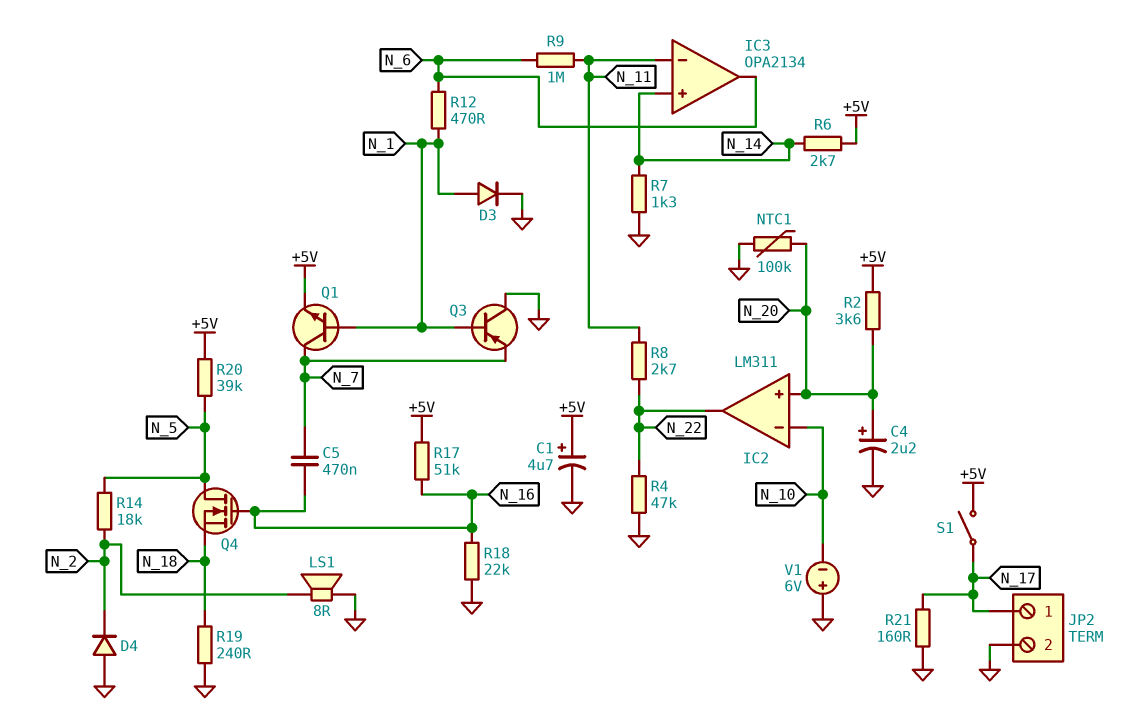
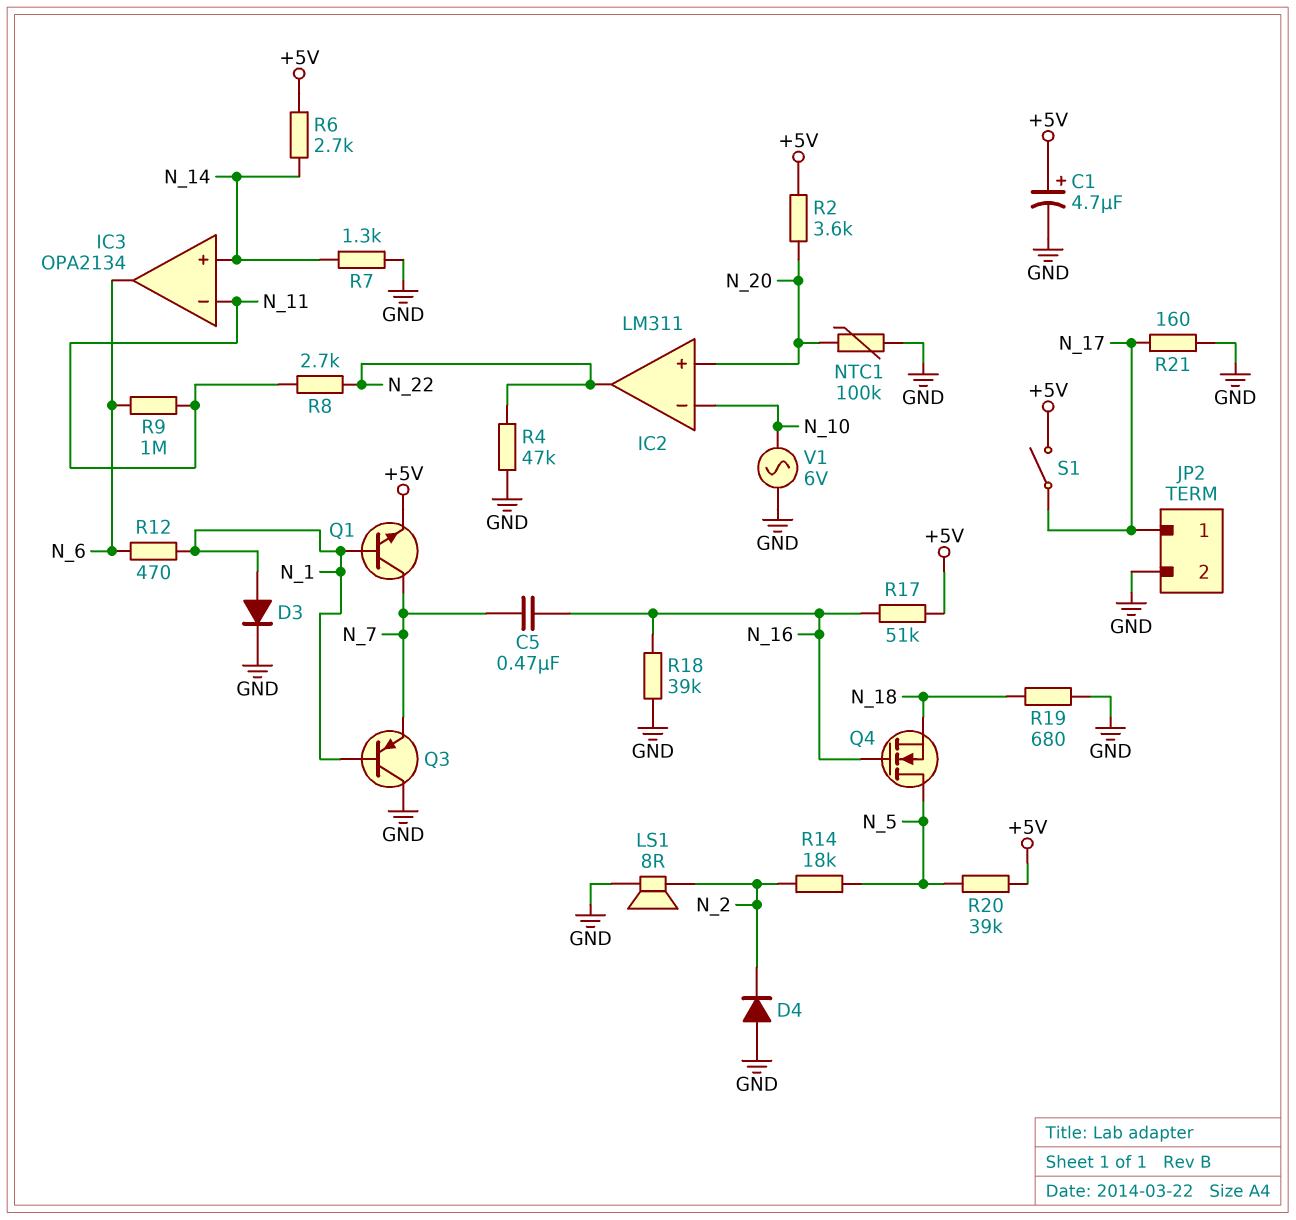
C4: 2.2uF (plus N_20, minus GND) -> none
R18: 22k (GND, N_16) -> 39k (GND, N_16)
R19: 240 (GND, N_18) -> 680 (GND, N_18)
V1: 6V (plus GND, minus N_10) -> AC 6V (GND, N_10)

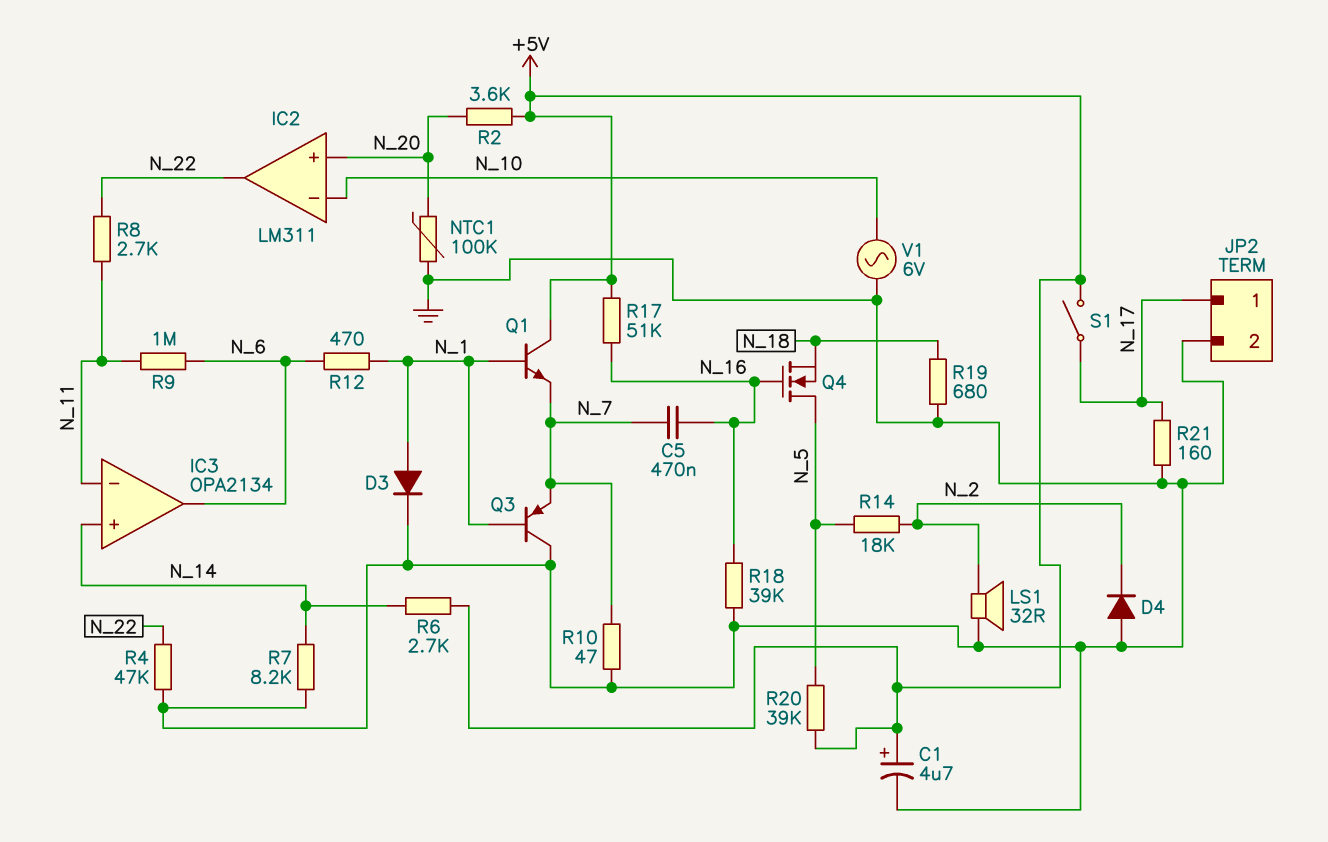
LS1: speaker 8R (GND, N_2) -> speaker 32R (GND, N_2)
Q1: NPN (B N_1, C N_7, E +5V) -> NPN (B N_1, C +5V, E N_7)
R7: 1.3k (GND, N_14) -> 8.2k (GND, N_14)
R10: none -> 47 (GND, N_7)

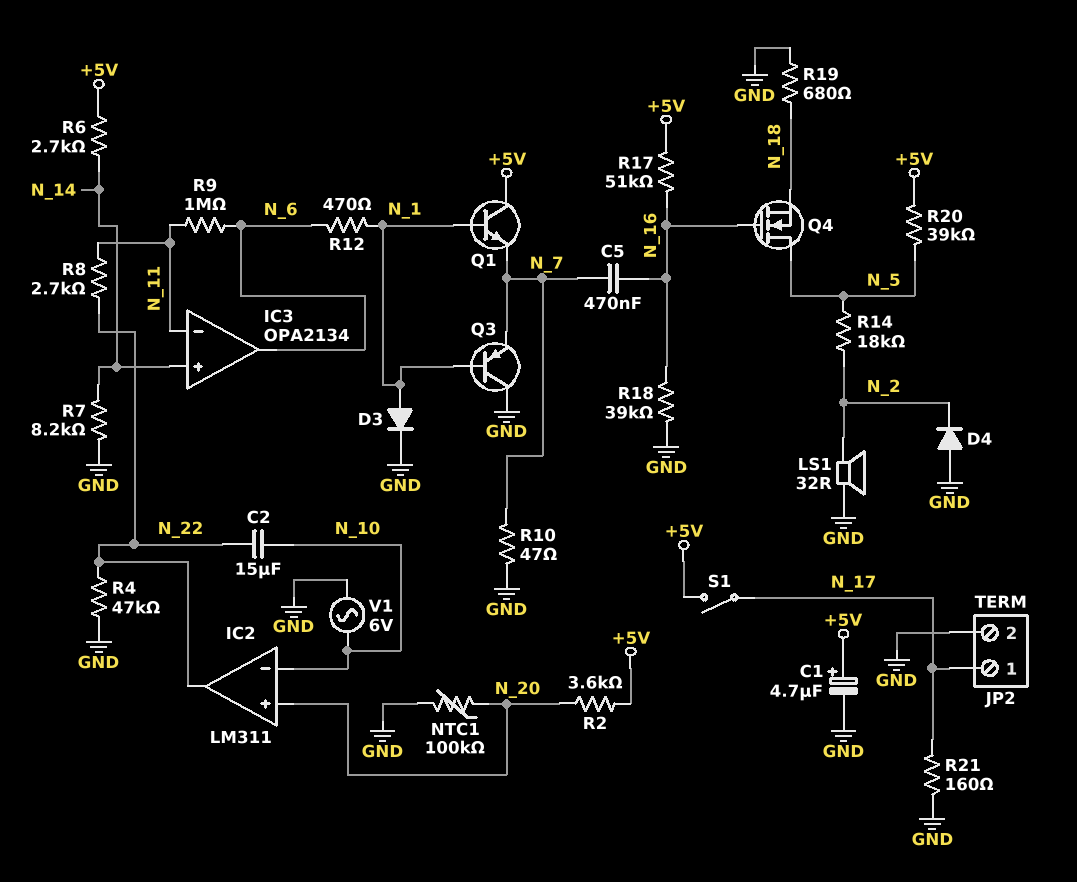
C2: none -> 15uF (N_10, N_22)

